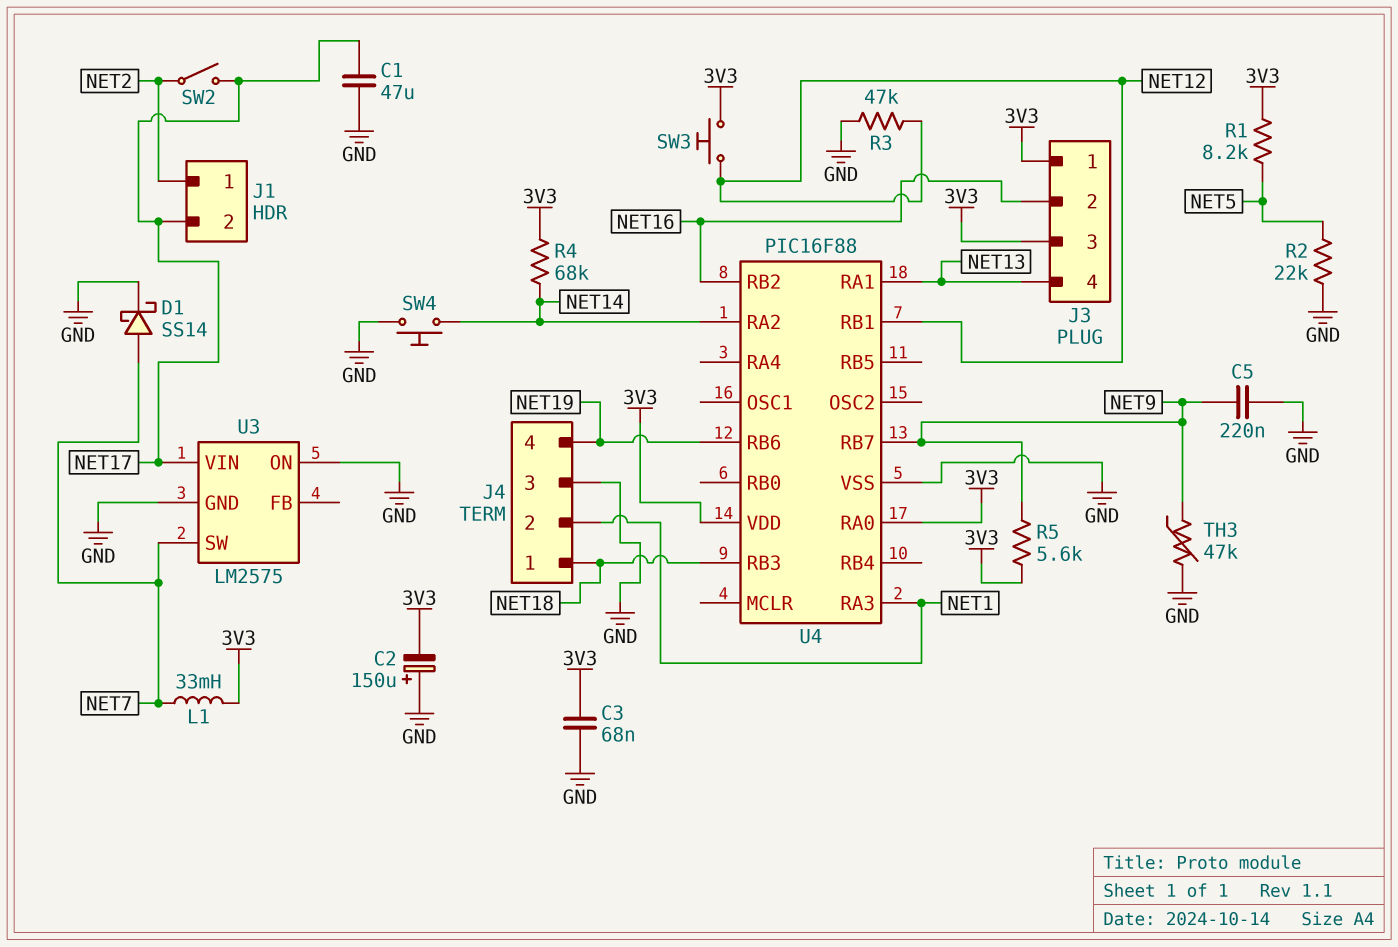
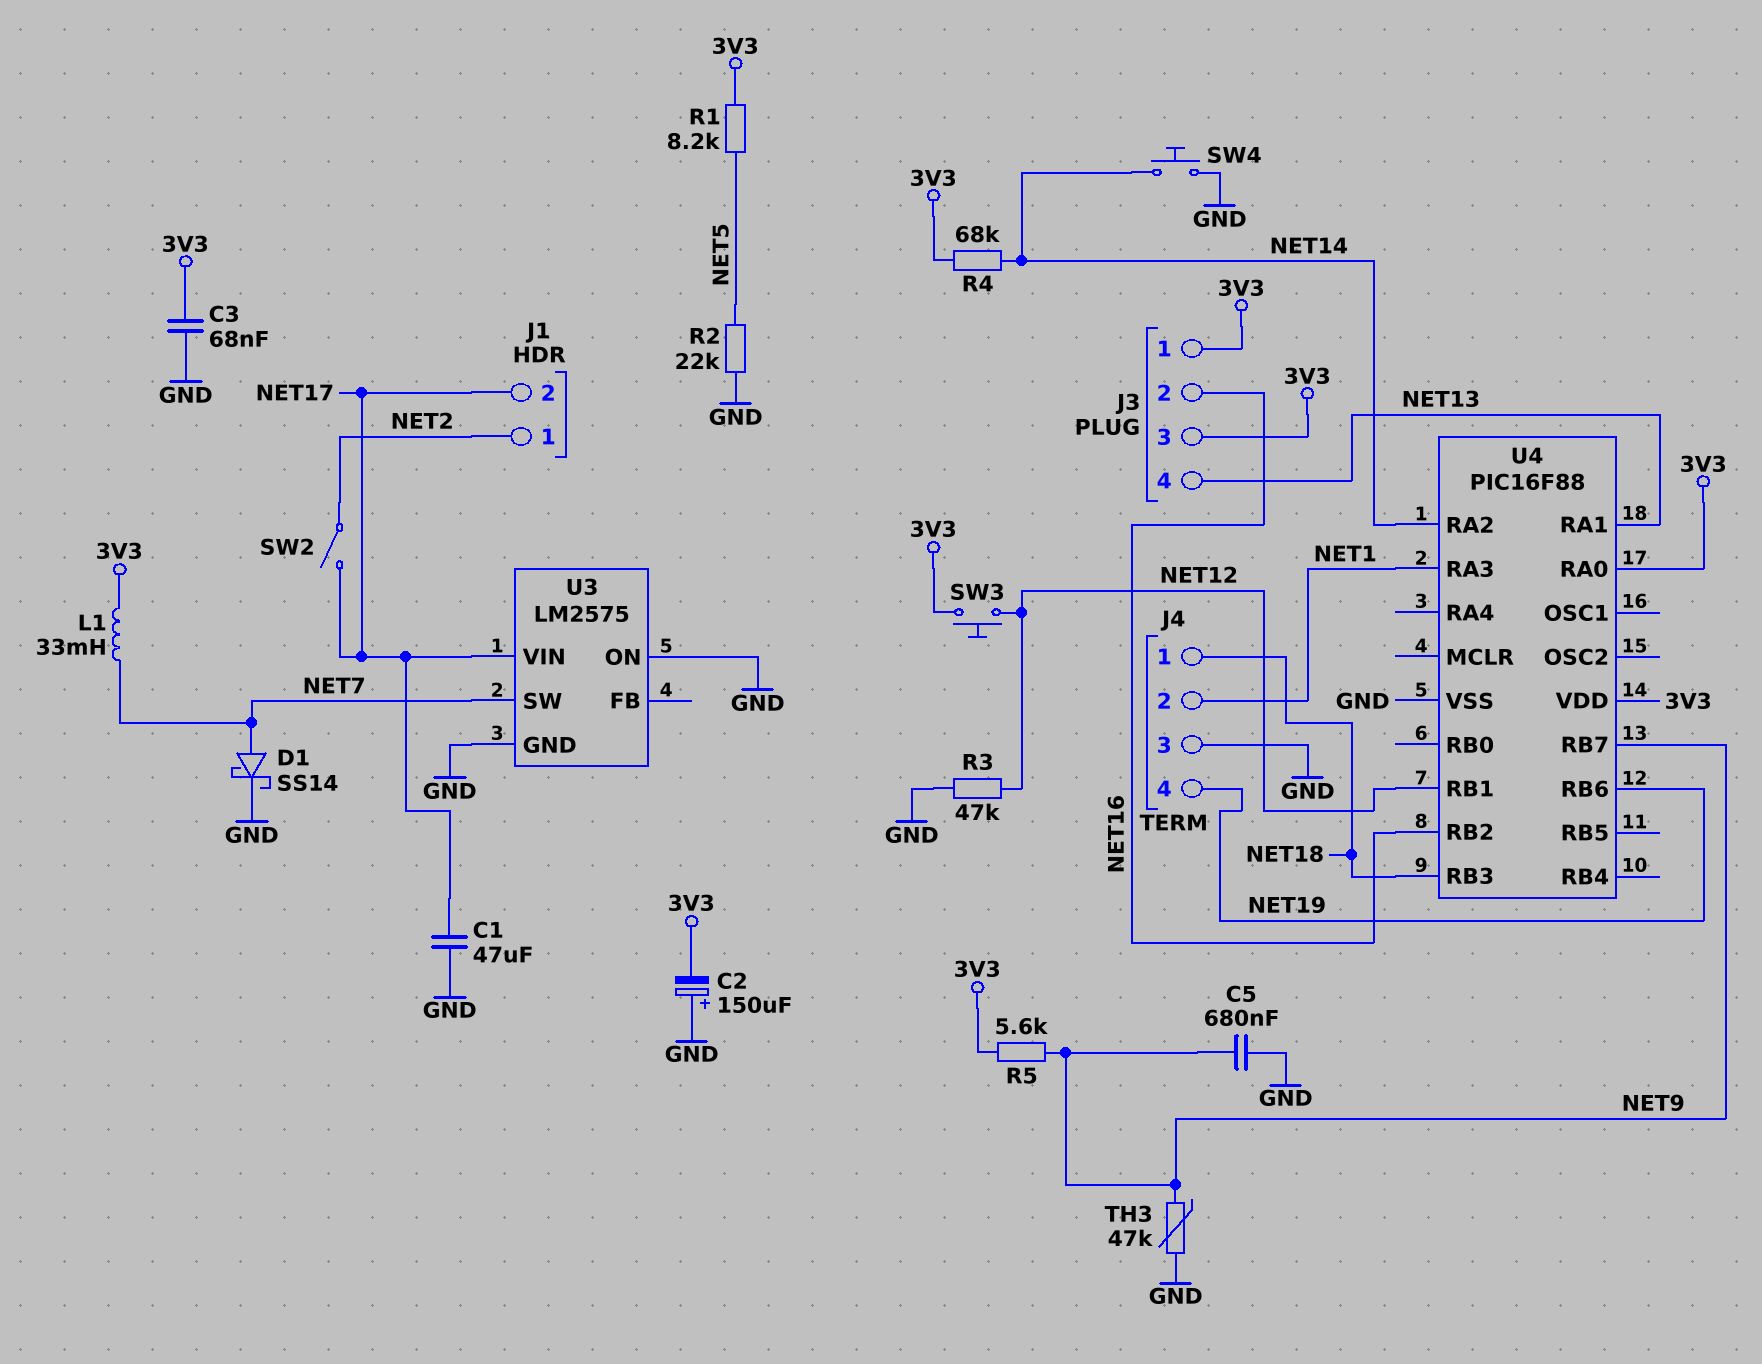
C5: 220nF (GND, NET9) -> 680nF (GND, NET9)

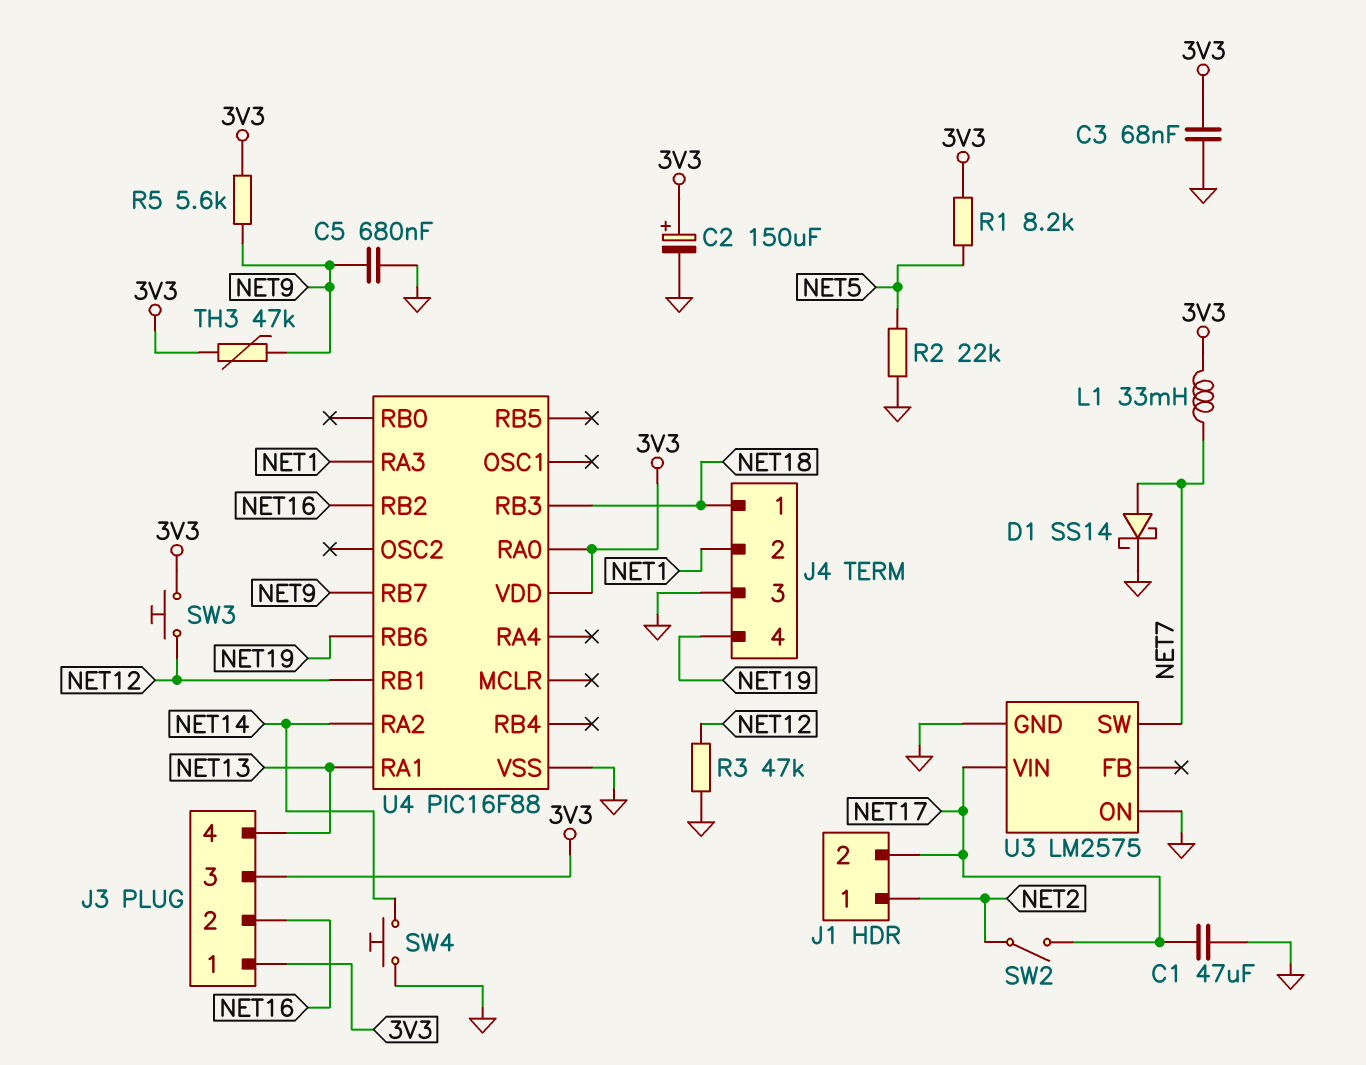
C2: 150uF (plus GND, minus 3V3) -> 150uF (plus 3V3, minus GND)
R4: 68k (3V3, NET14) -> none
TH3: 47k (GND, NET9) -> 47k (3V3, NET9)

